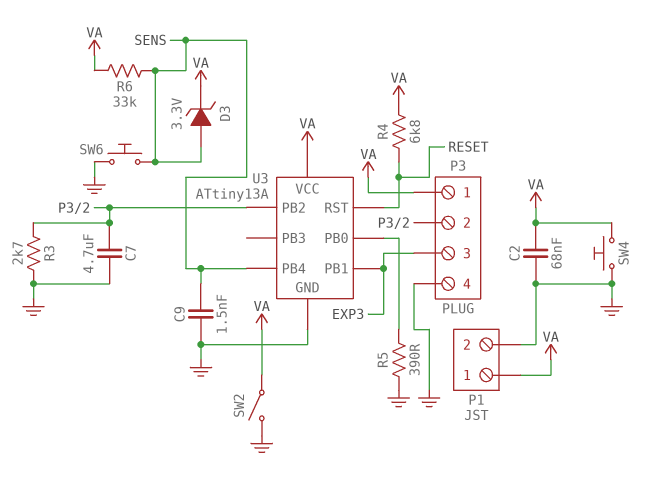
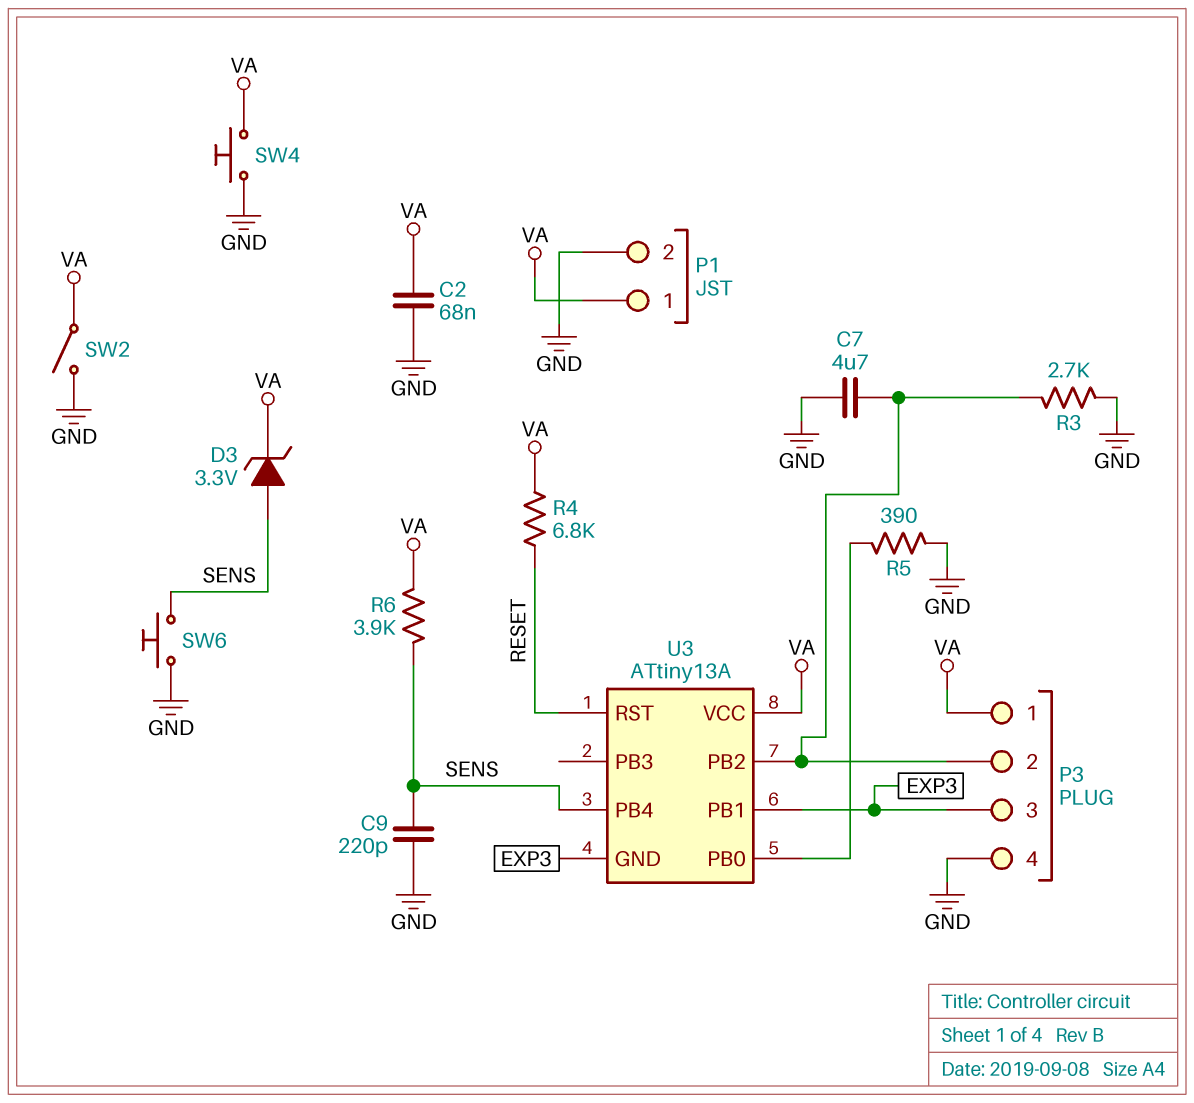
C9: 1.5nF (GND, SENS) -> 220pF (GND, SENS)
R6: 33k (SENS, VA) -> 3.9k (SENS, VA)
U3 pin GND: GND -> EXP3

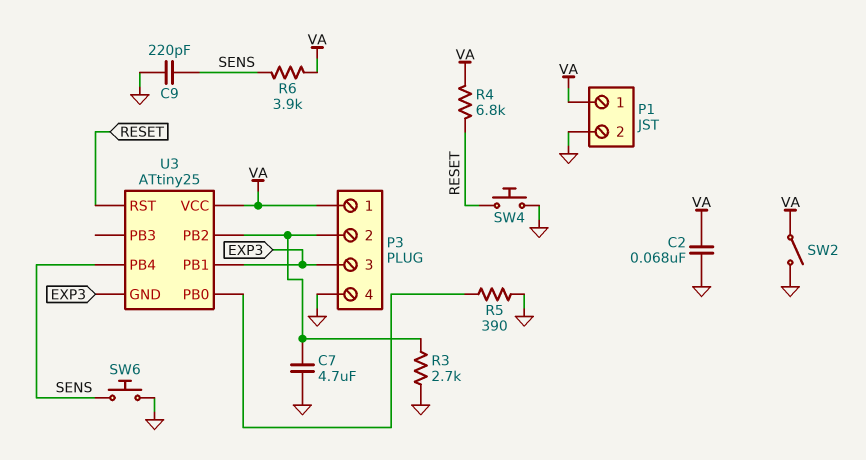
D3: zener 3.3V (A SENS, K VA) -> none
SW4: button (GND, VA) -> button (GND, RESET)
U3: ATtiny13A -> ATtiny25

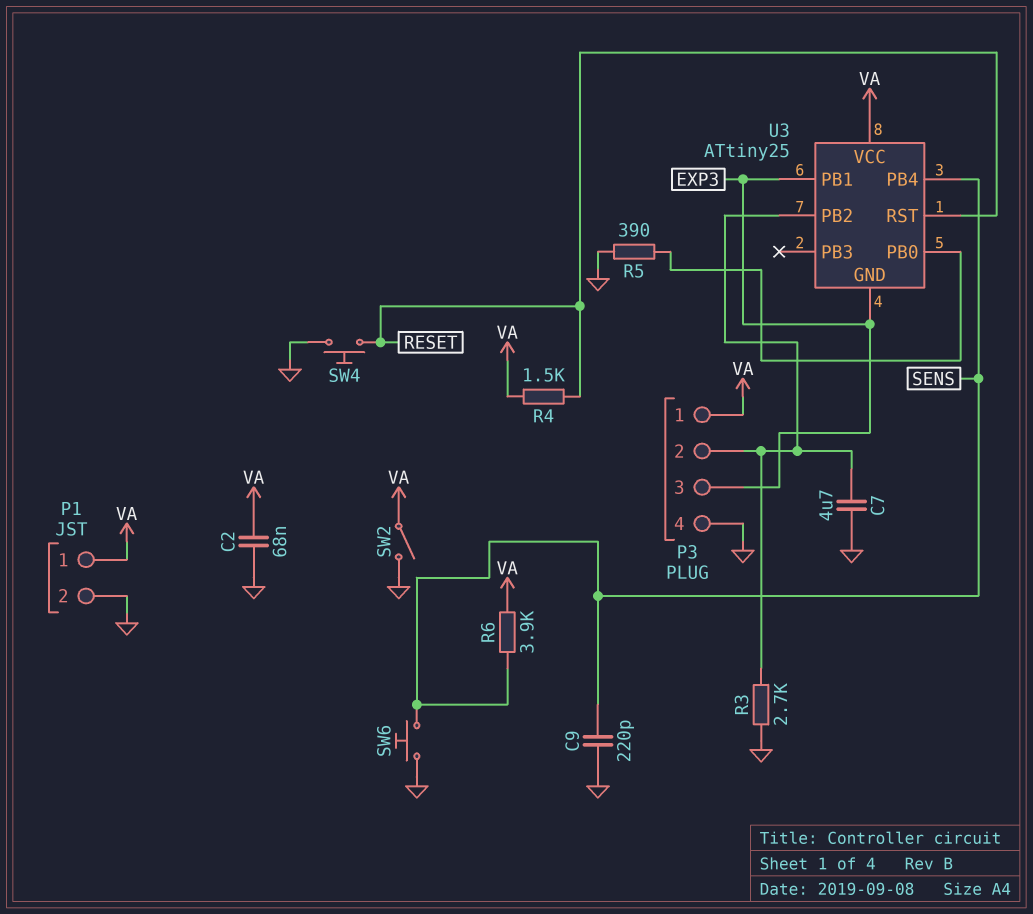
R4: 6.8k (RESET, VA) -> 1.5k (RESET, VA)

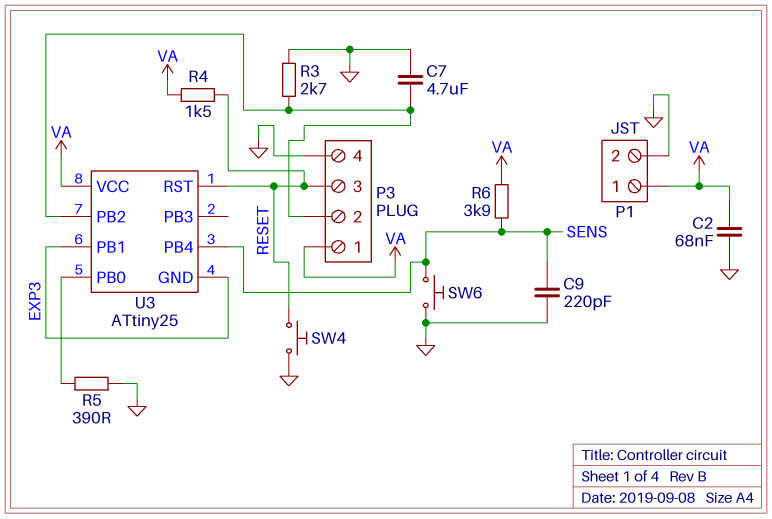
P3 pin 3: EXP3 -> RESET
SW2: switch (GND, VA) -> none

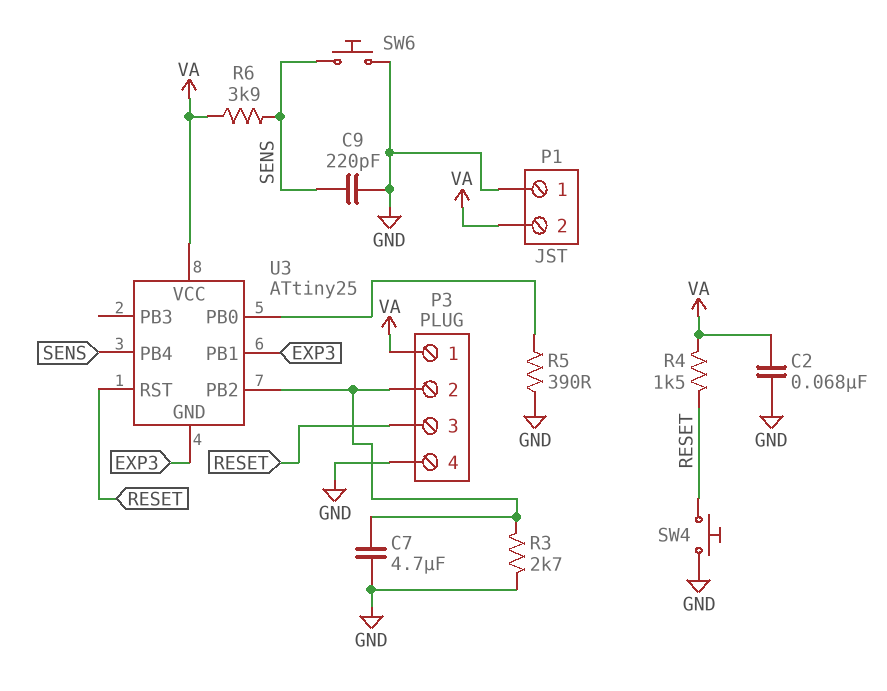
P1 pin 1: VA -> GND
P1 pin 2: GND -> VA

